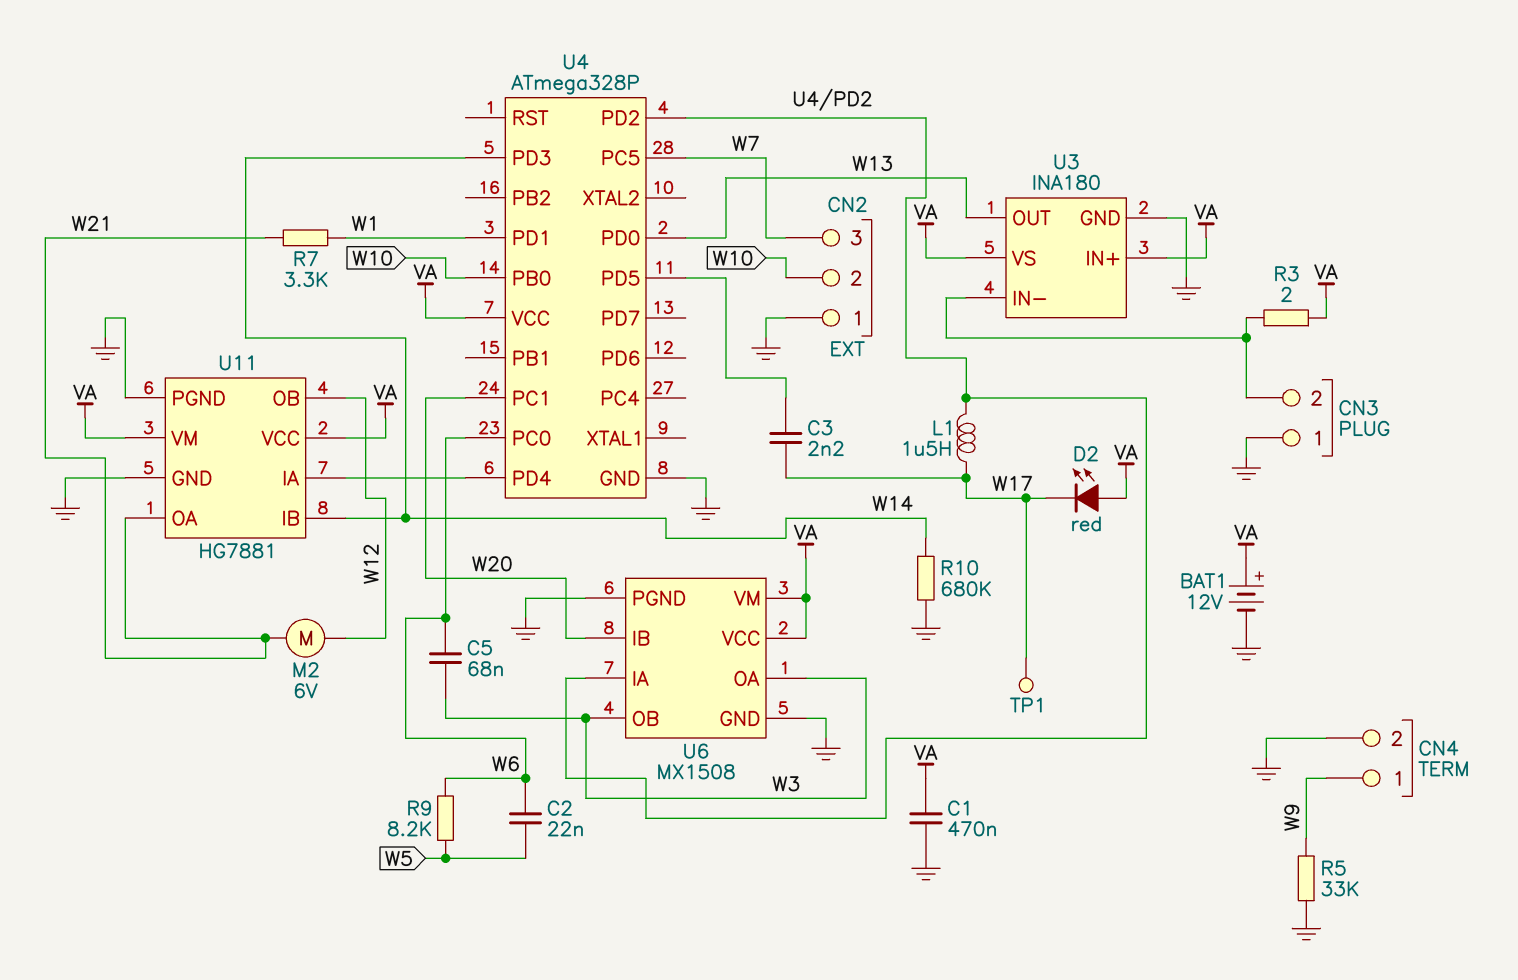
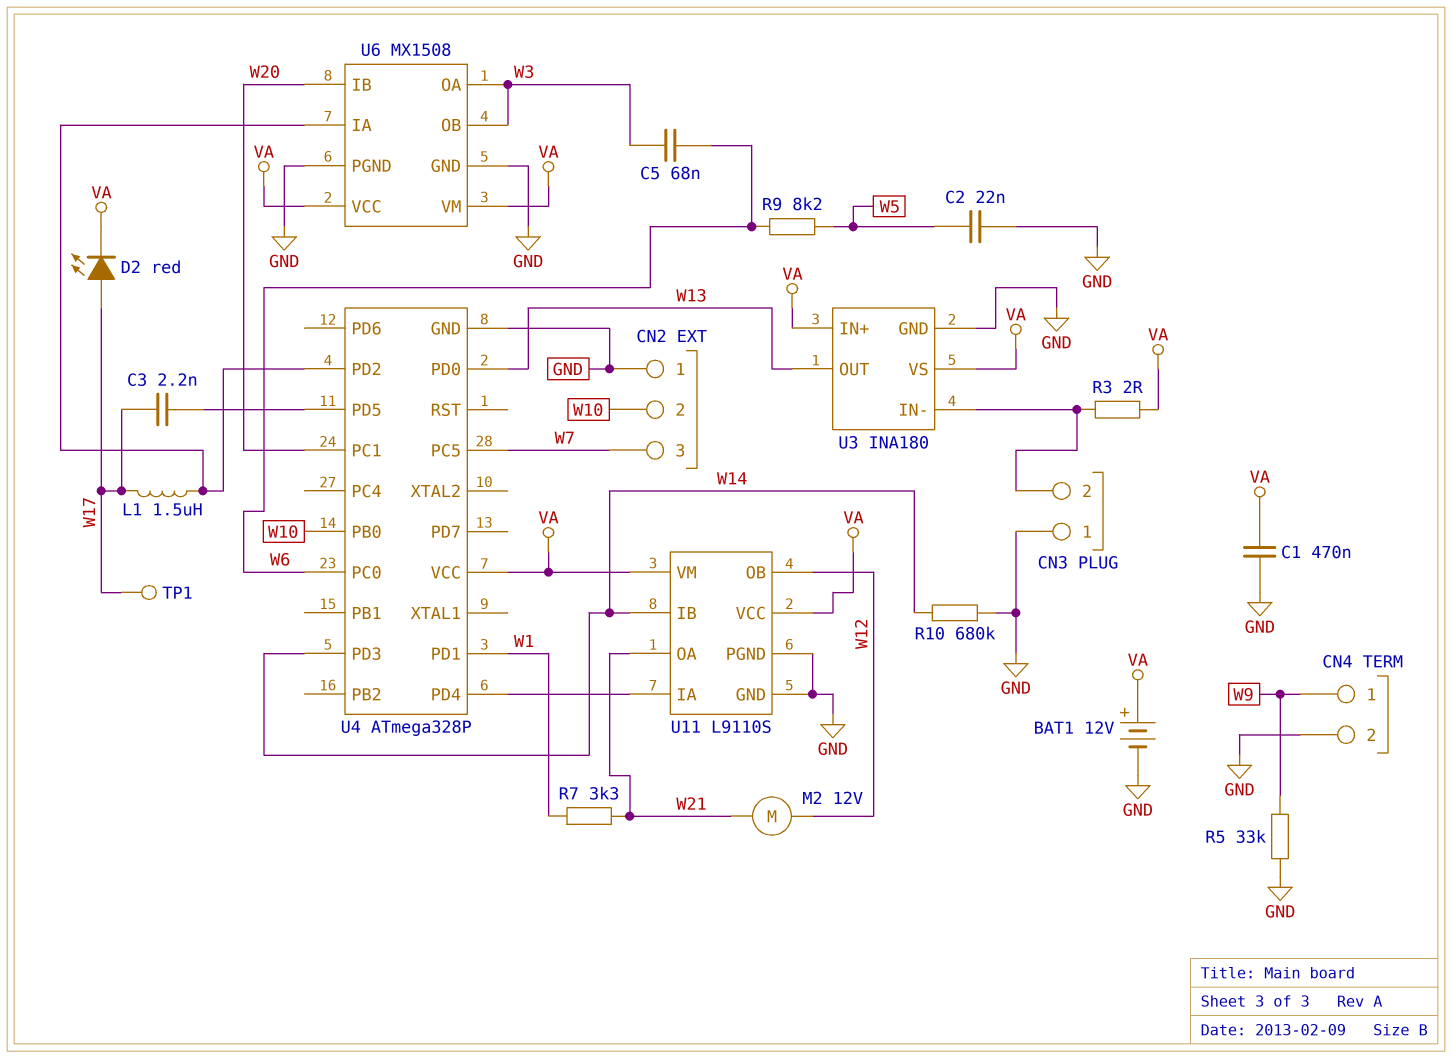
C2: 22nF (W5, W6) -> 22nF (GND, W5)
D2: LED red (A VA, K W17) -> LED red (A W17, K VA)
M2: motor 6V (W12, W21) -> motor 12V (W12, W21)
U11: HG7881 -> L9110S

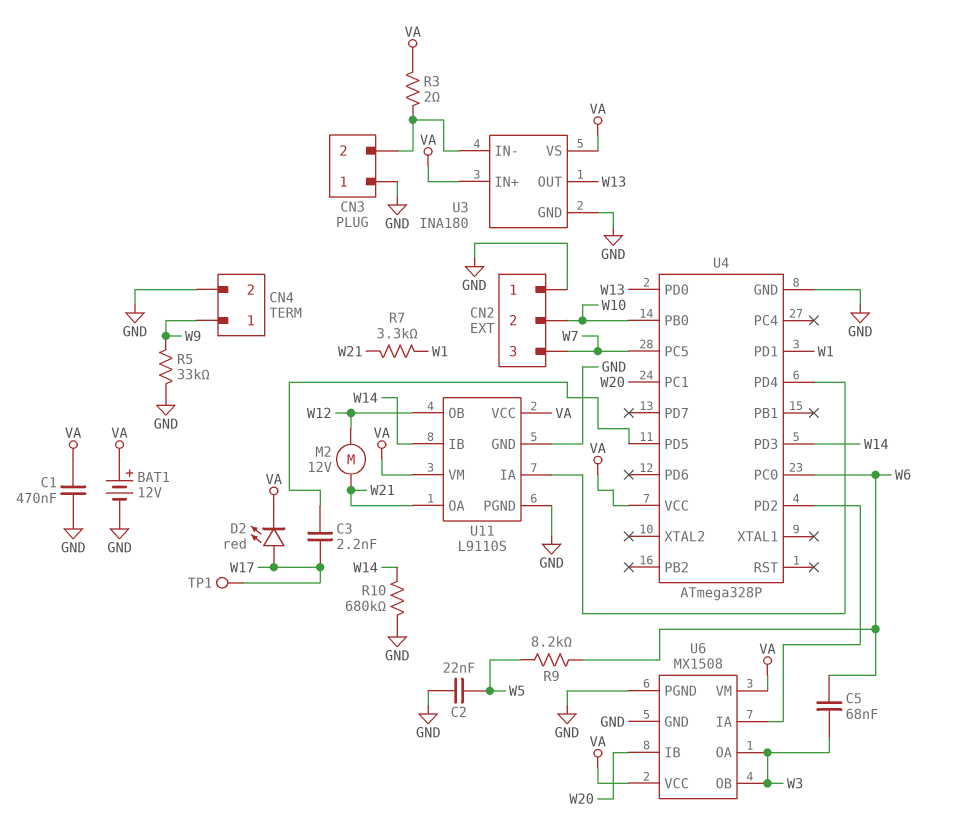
L1: 1.5uH (U4/PD2, W17) -> none

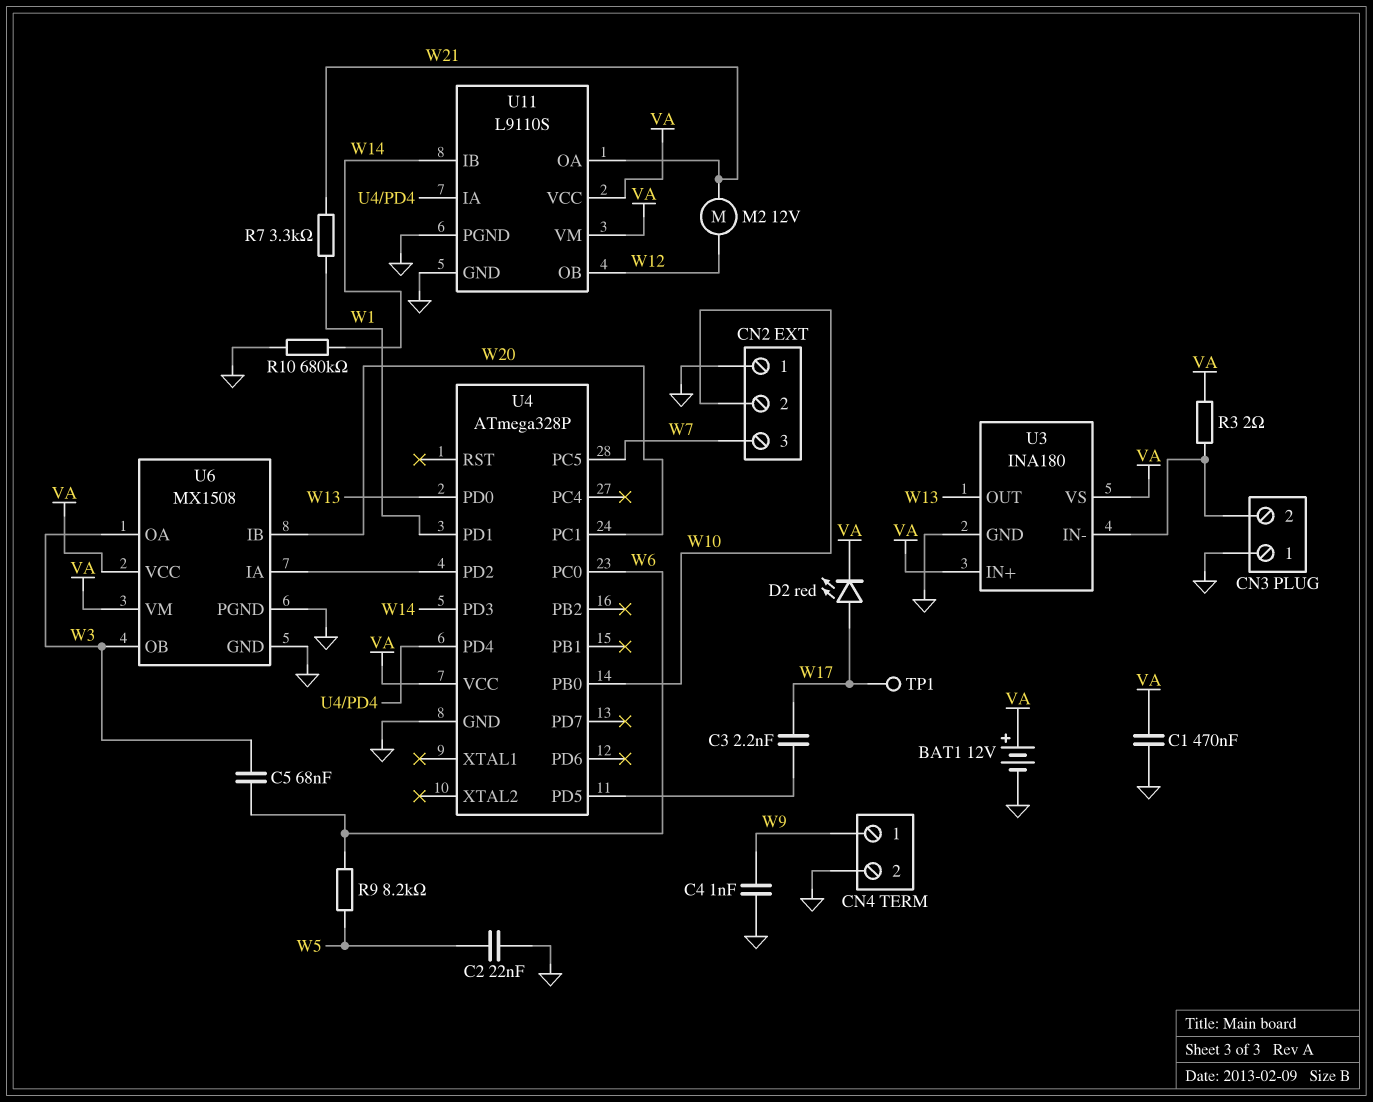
C4: none -> 1nF (GND, W9)
R5: 33k (GND, W9) -> none

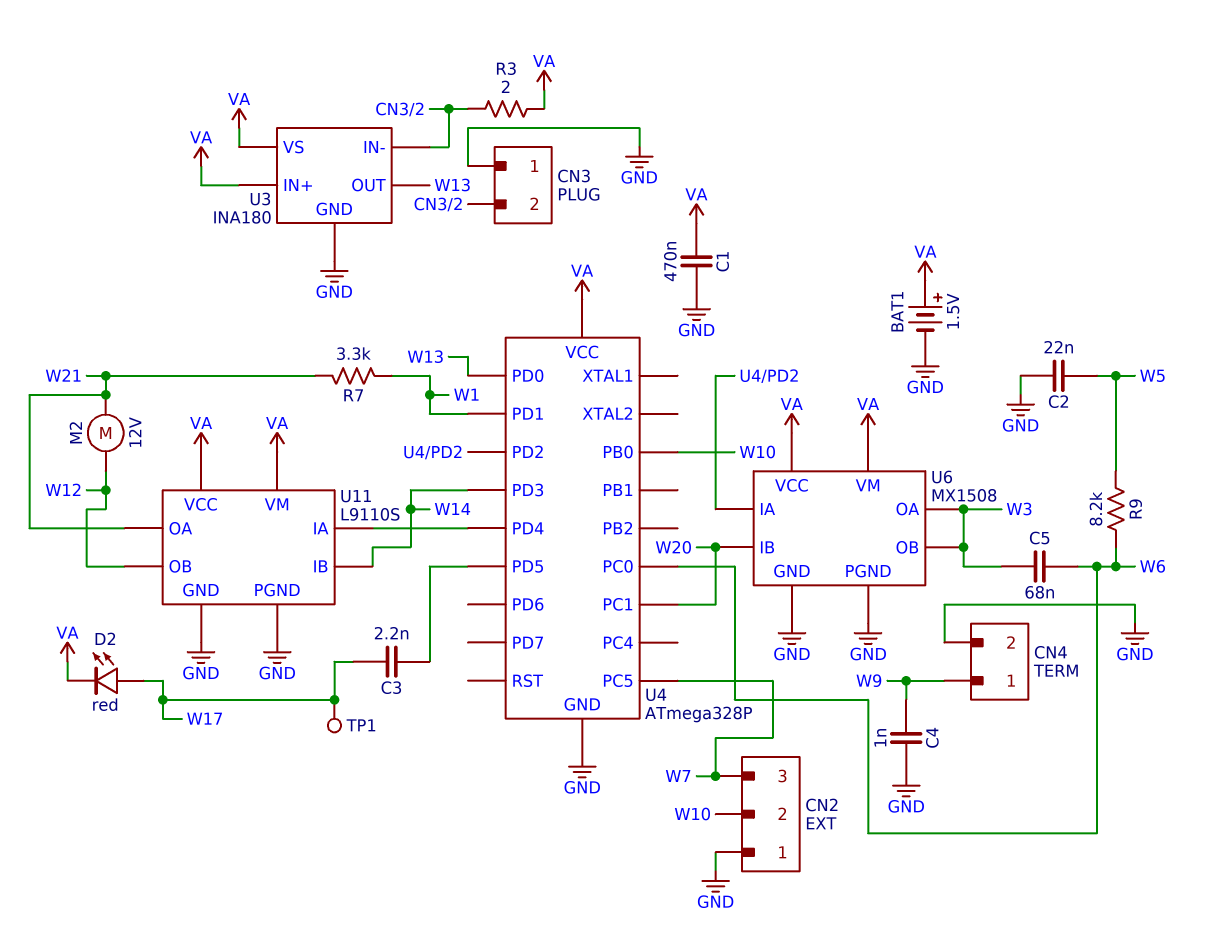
BAT1: 12V (plus VA, minus GND) -> 1.5V (plus VA, minus GND)
R10: 680k (GND, W14) -> none

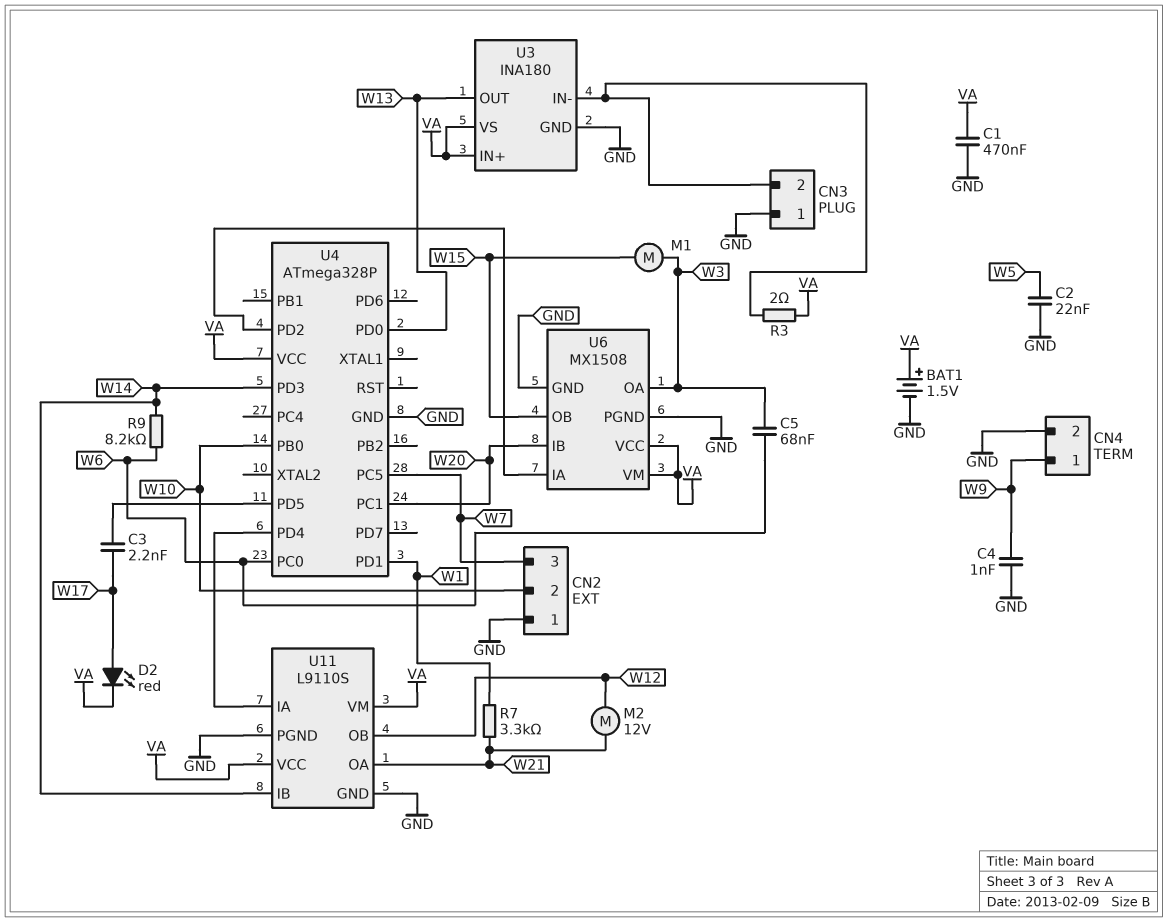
M1: none -> motor (W3, W15)
R9: 8.2k (W5, W6) -> 8.2k (W6, W14)
TP1: test point (W17) -> none
U6 pin OB: W3 -> W15

